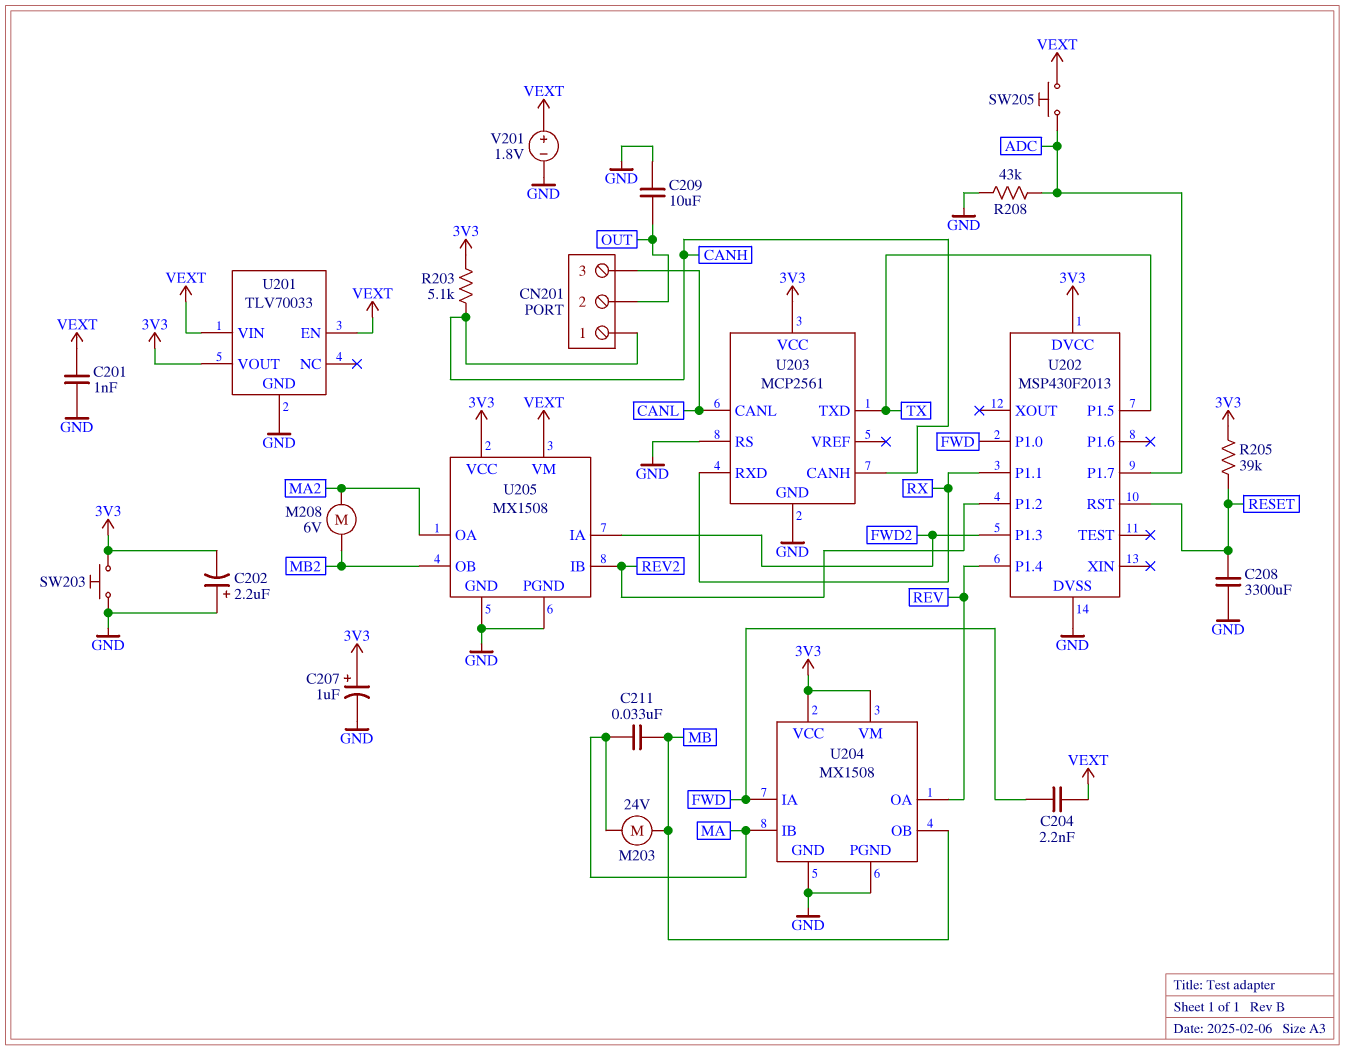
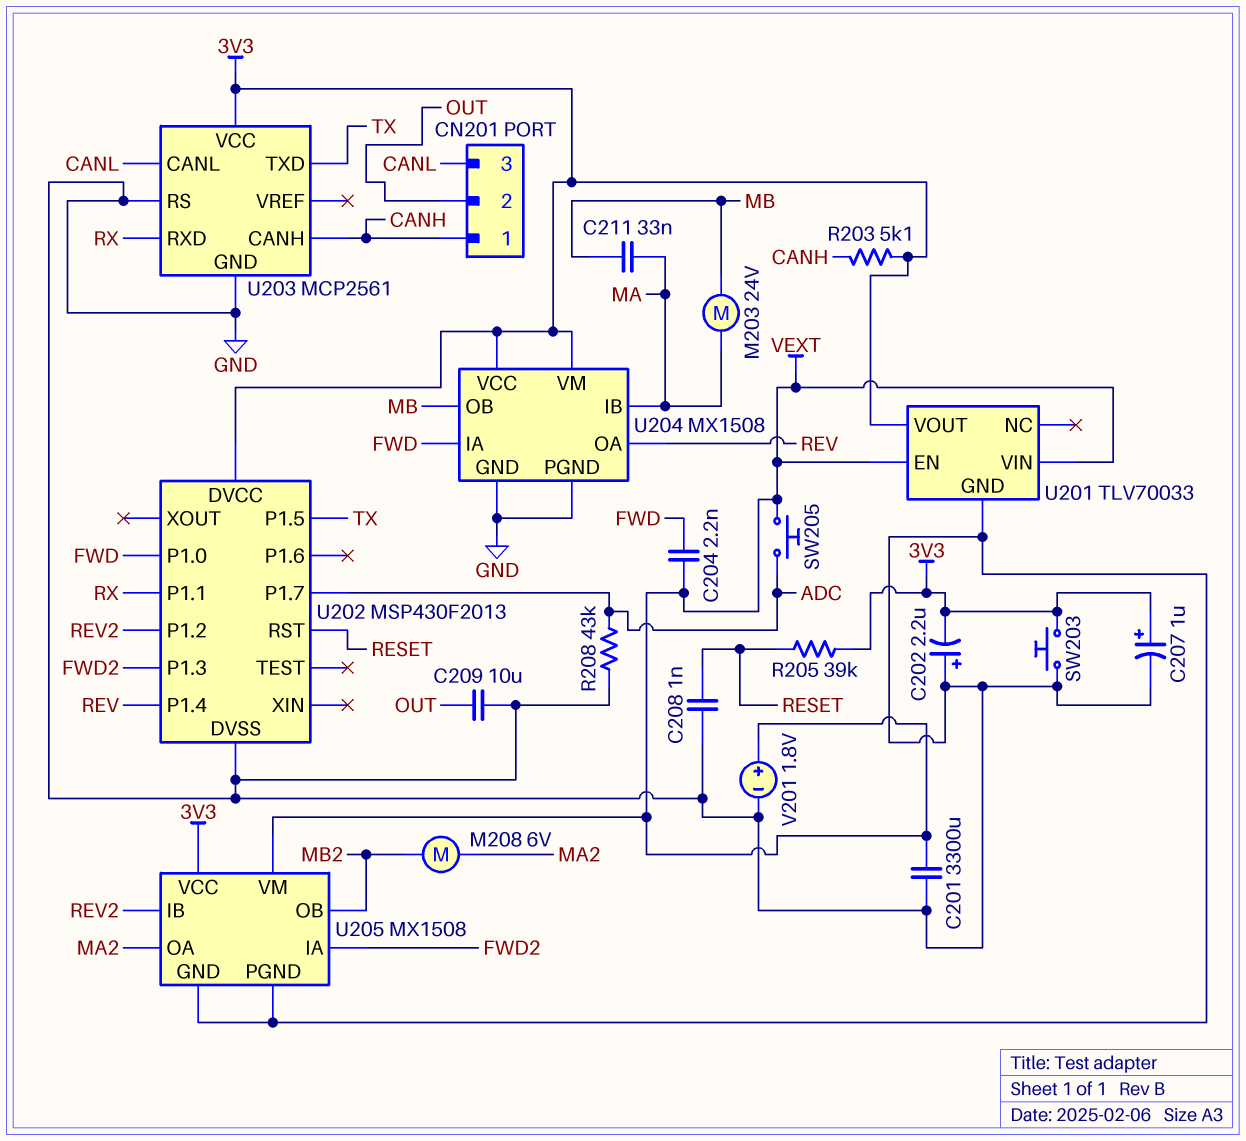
C201: 1nF (GND, VEXT) -> 3300uF (GND, VEXT)
C208: 3300uF (GND, RESET) -> 1nF (GND, RESET)

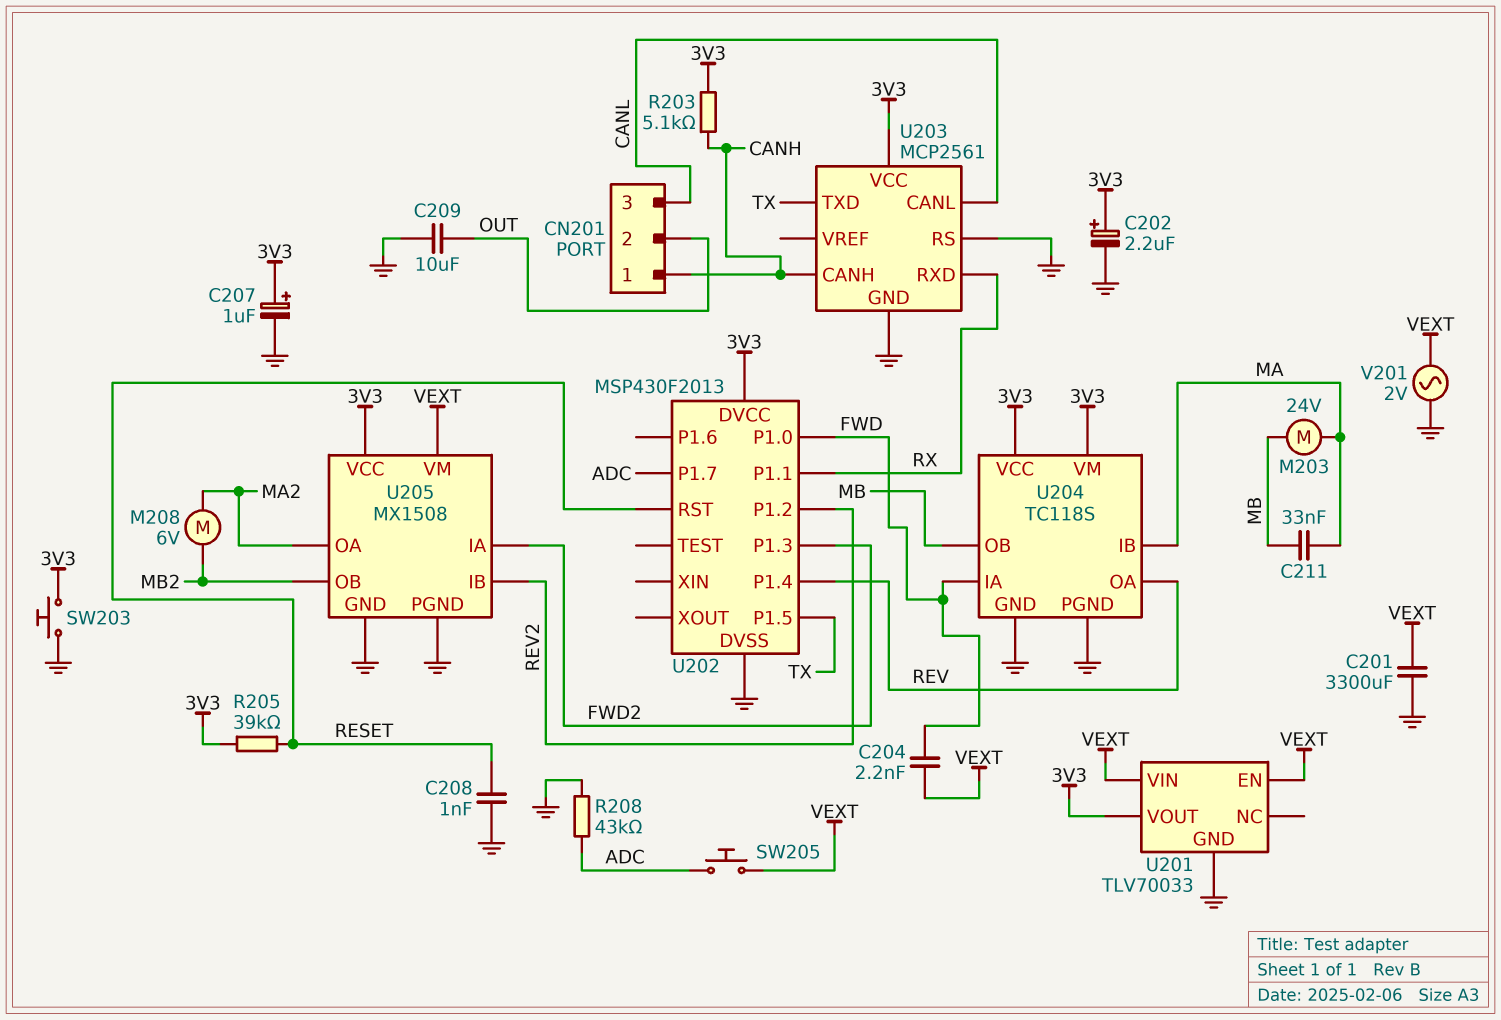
C202: 2.2uF (plus GND, minus 3V3) -> 2.2uF (plus 3V3, minus GND)
U204: MX1508 -> TC118S
V201: 1.8V (plus VEXT, minus GND) -> AC 2V (GND, VEXT)

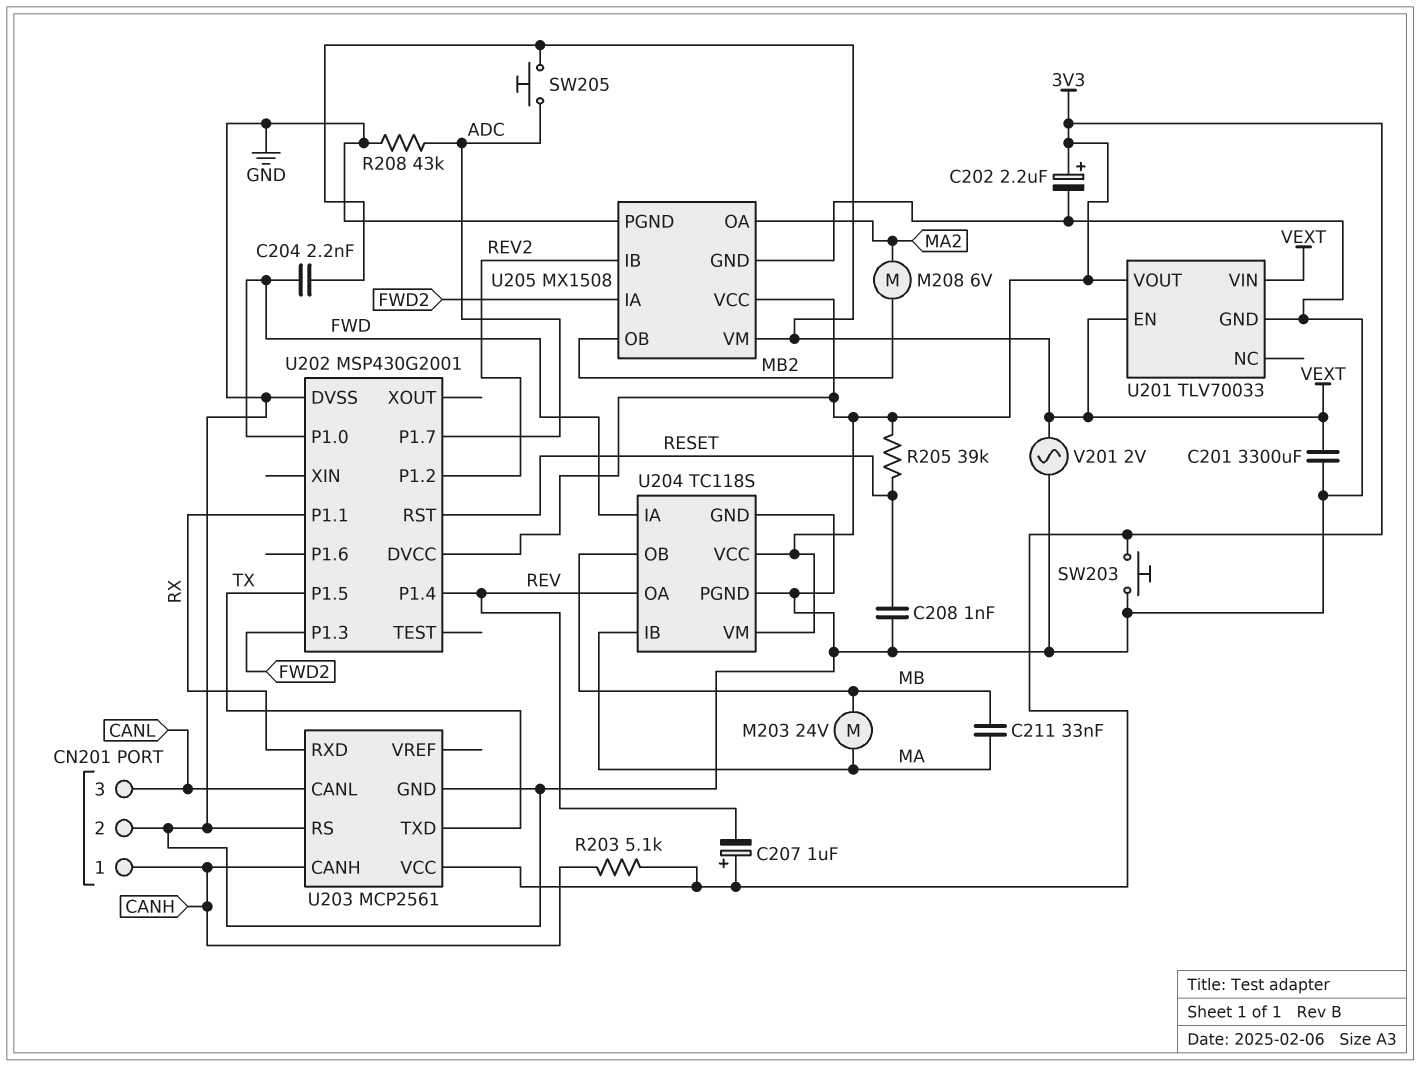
C207: 1uF (plus 3V3, minus GND) -> 1uF (plus 3V3, minus REV)
C209: 10uF (GND, OUT) -> none
CN201 pin 2: OUT -> GND
U202: MSP430F2013 -> MSP430G2001

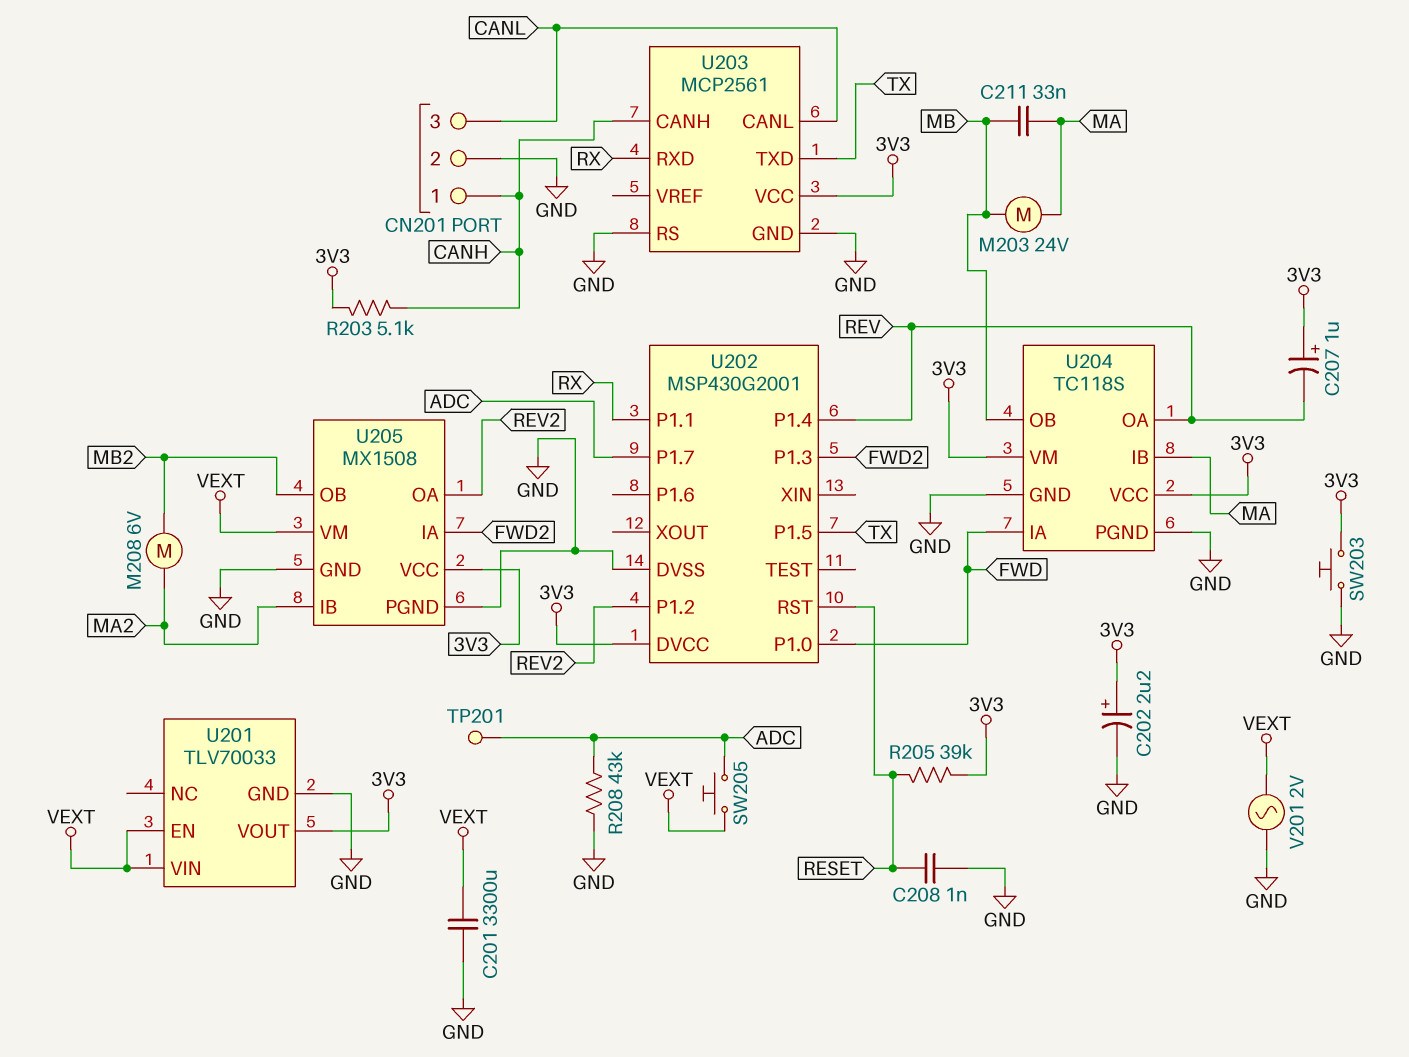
C204: 2.2nF (FWD, VEXT) -> none
TP201: none -> test point (ADC)
U205 pin IB: REV2 -> MA2
U205 pin OA: MA2 -> REV2

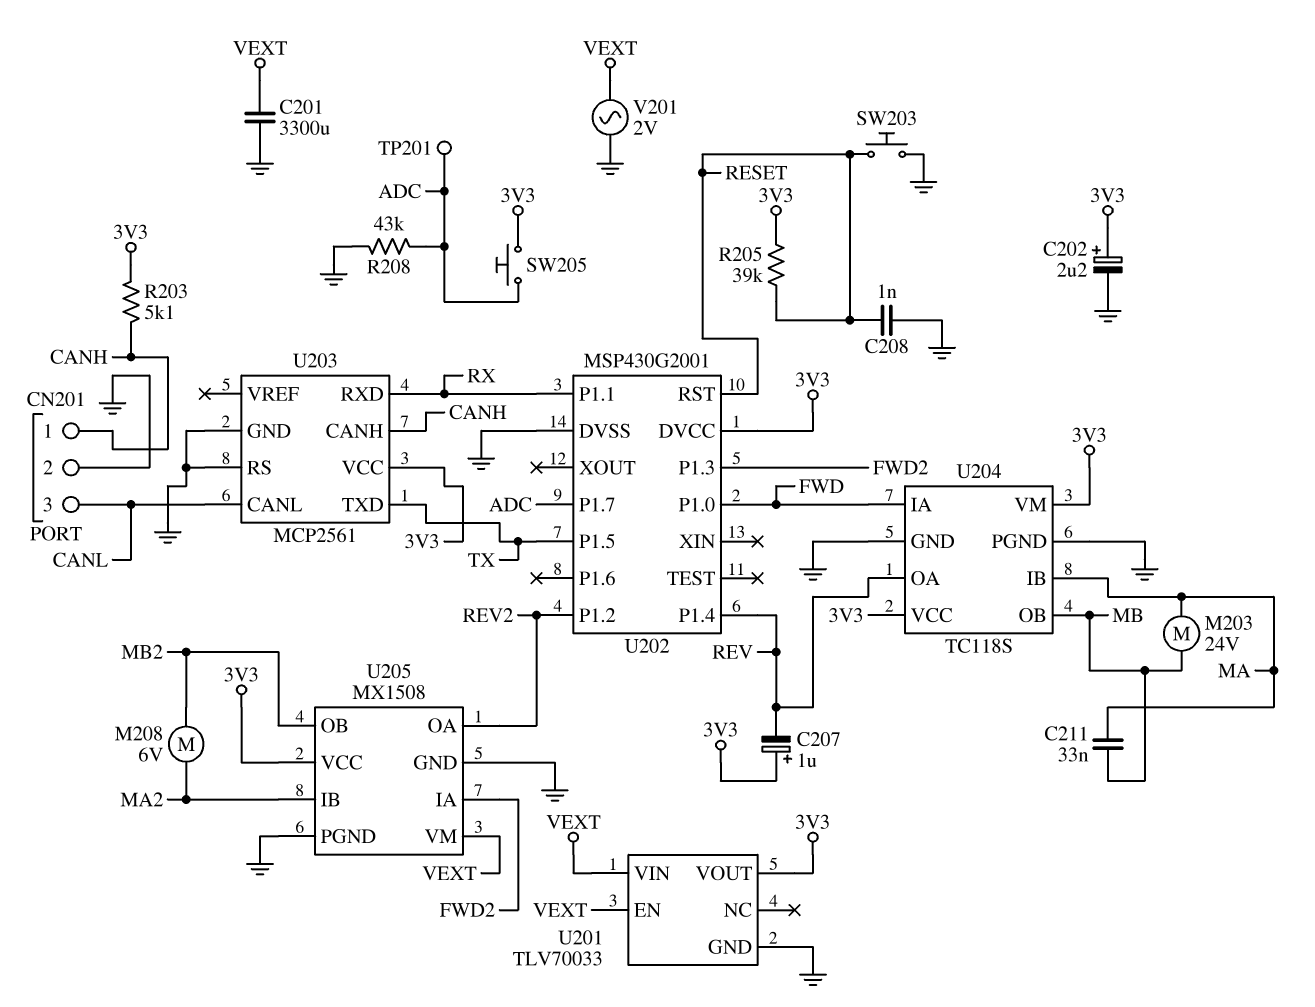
SW203: button (3V3, GND) -> button (GND, RESET)
SW205: button (ADC, VEXT) -> button (3V3, ADC)

